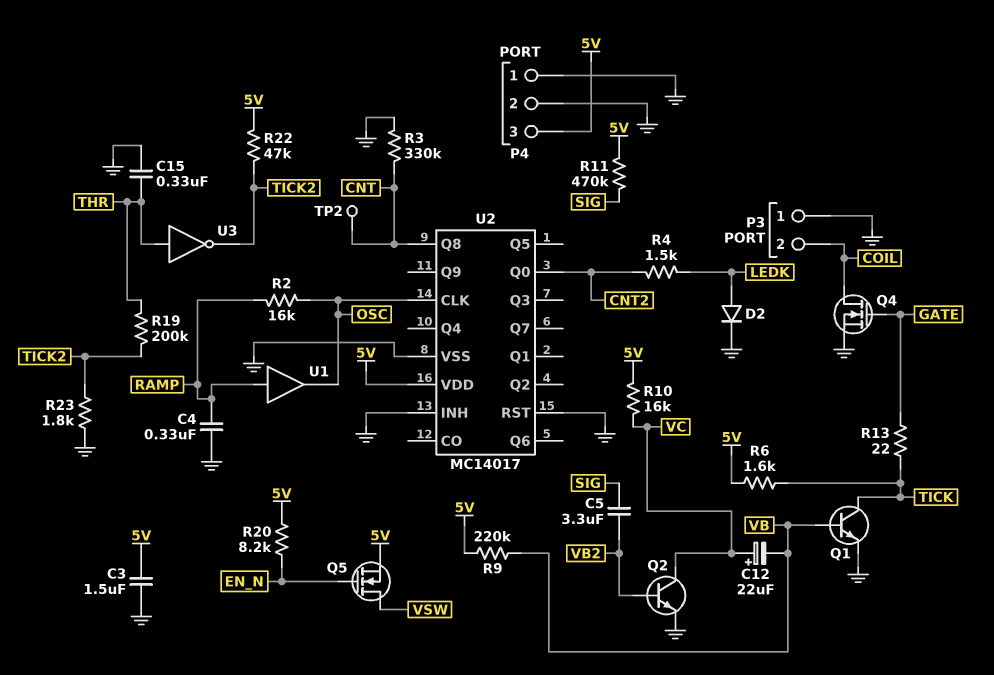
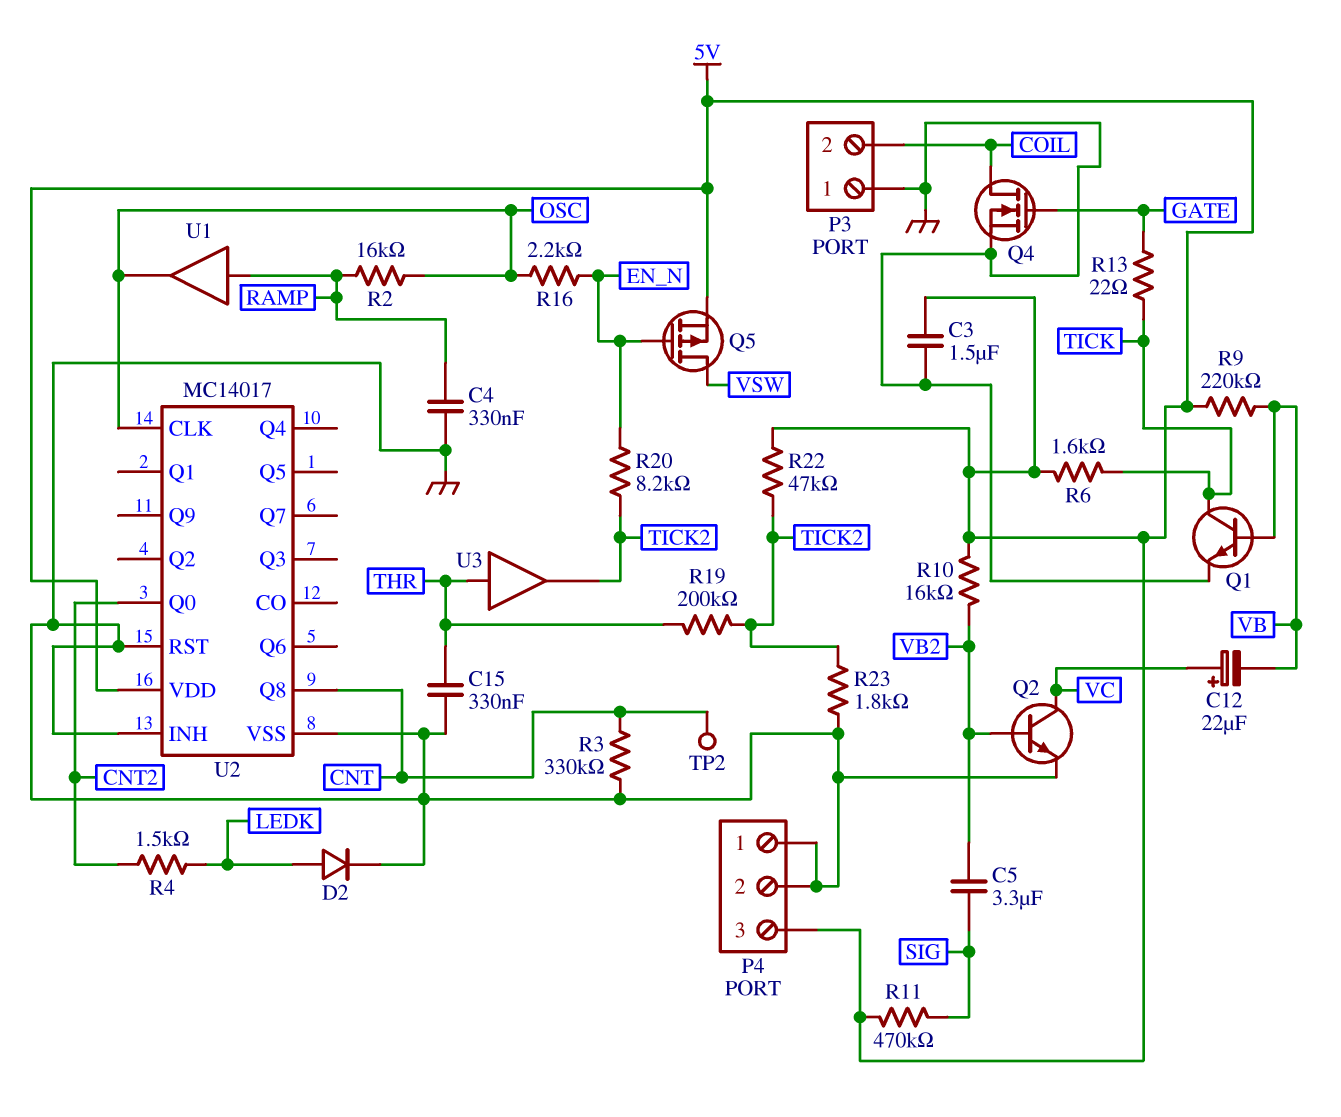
Q5: NMOS (G EN_N, D VSW, S 5V) -> PMOS (G EN_N, D VSW, S 5V)
R10: 16k (5V, VC) -> 16k (5V, VB2)
R16: none -> 2.2k (EN_N, OSC)
R20: 8.2k (5V, EN_N) -> 8.2k (EN_N, TICK2)
U3: NOT (in THR, out TICK2) -> buffer (in THR, out TICK2)

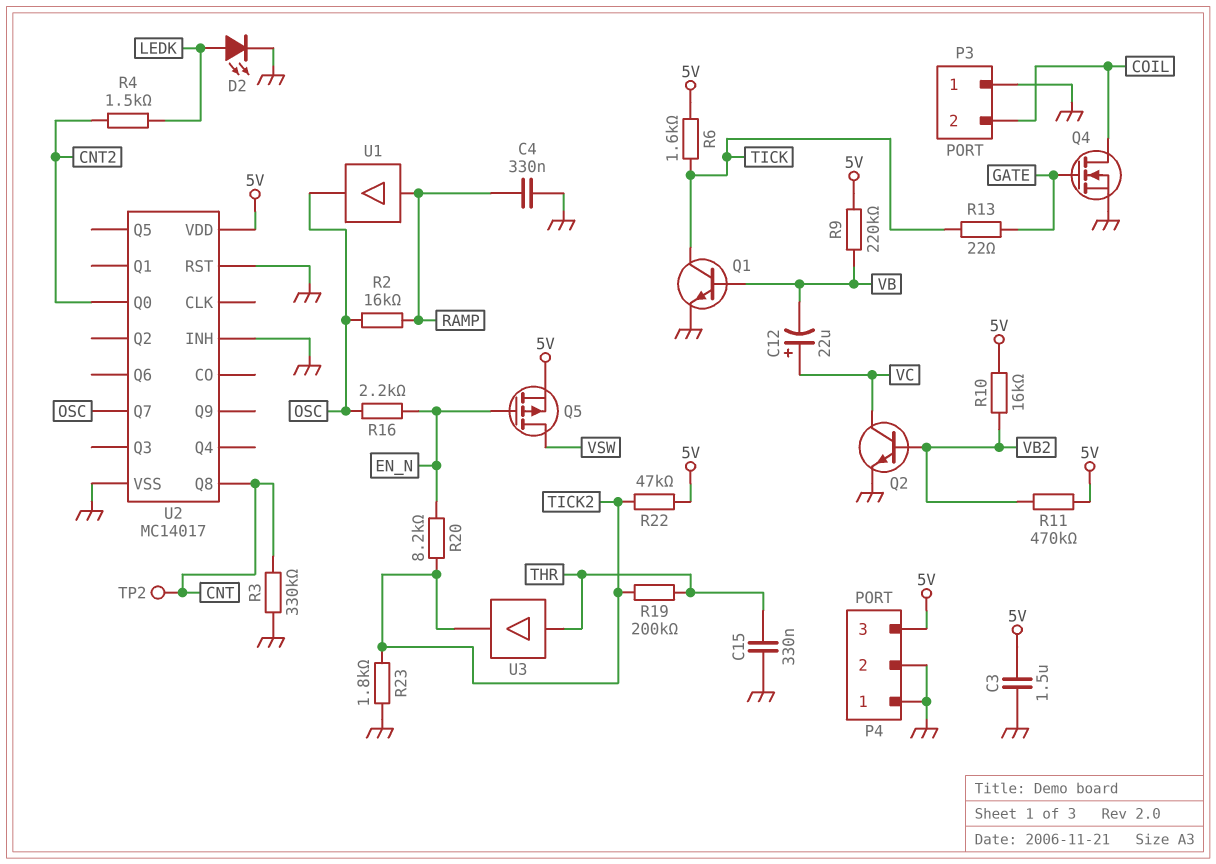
C5: 3.3uF (SIG, VB2) -> none
D2: diode (A LEDK, K GND) -> LED (A LEDK, K GND)
R11: 470k (5V, SIG) -> 470k (5V, VB2)
U2 pin CLK: OSC -> none
U2 pin Q7: none -> OSC

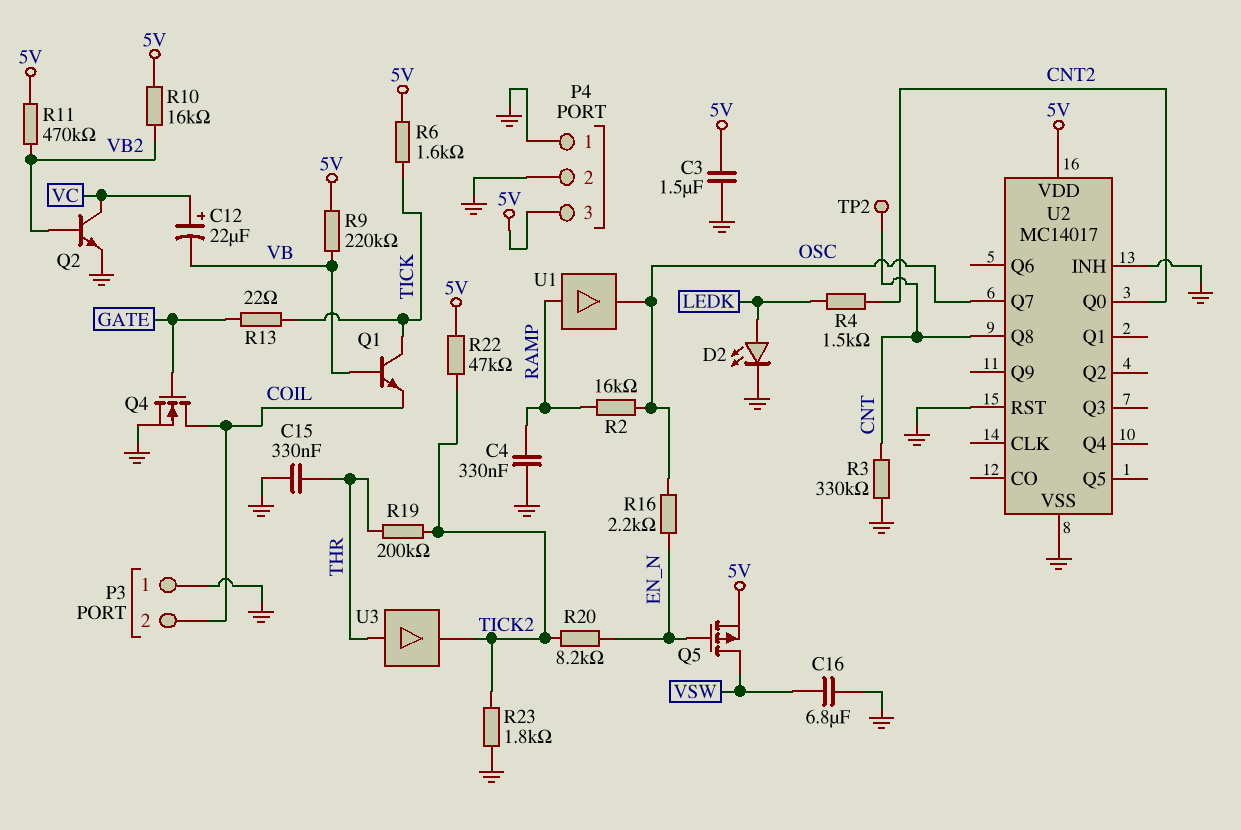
C16: none -> 6.8uF (GND, VSW)
Q1: NPN (B VB, C TICK, E GND) -> NPN (B VB, C TICK, E COIL)

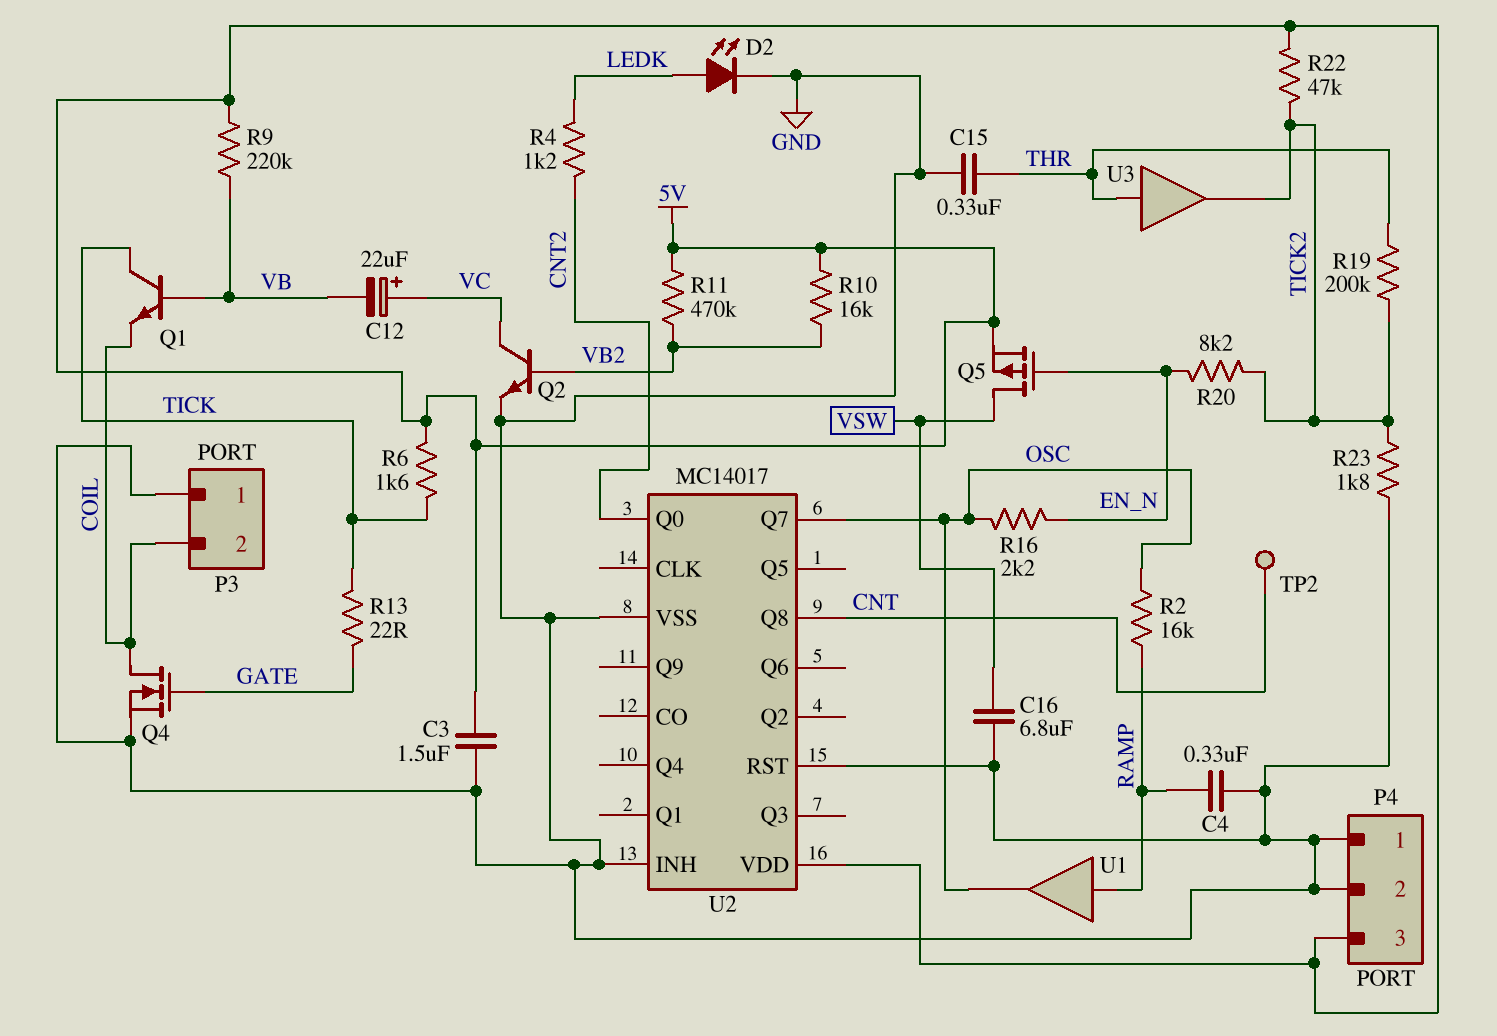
R3: 330k (CNT, GND) -> none
R4: 1.5k (CNT2, LEDK) -> 1.2k (CNT2, LEDK)

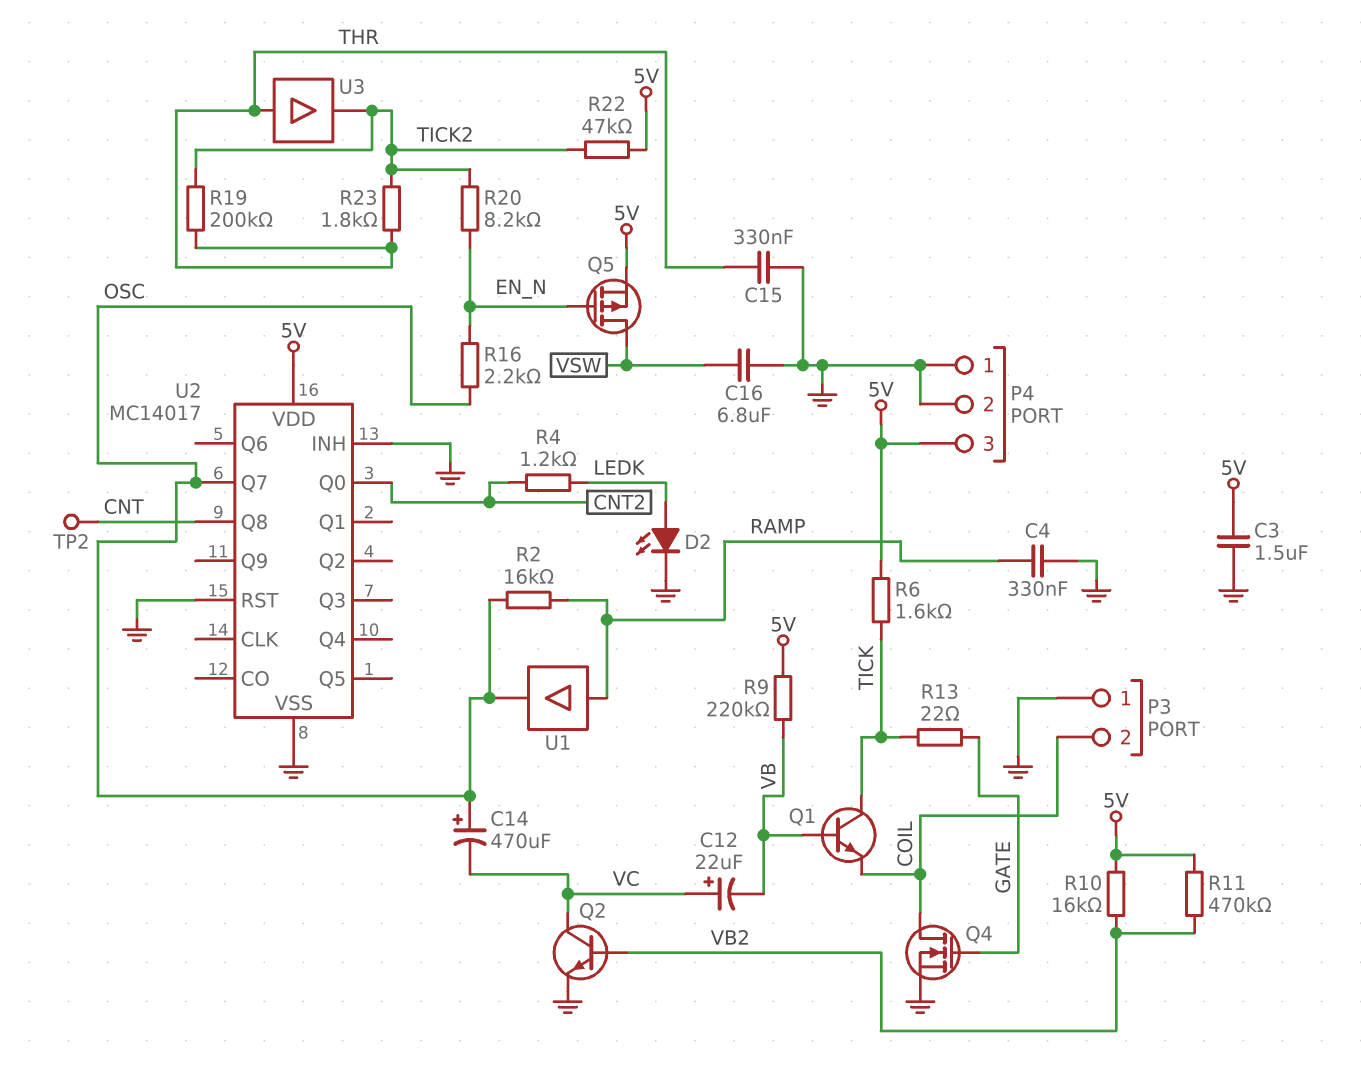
C14: none -> 470uF (plus OSC, minus VC)
R23: 1.8k (GND, TICK2) -> 1.8k (THR, TICK2)

